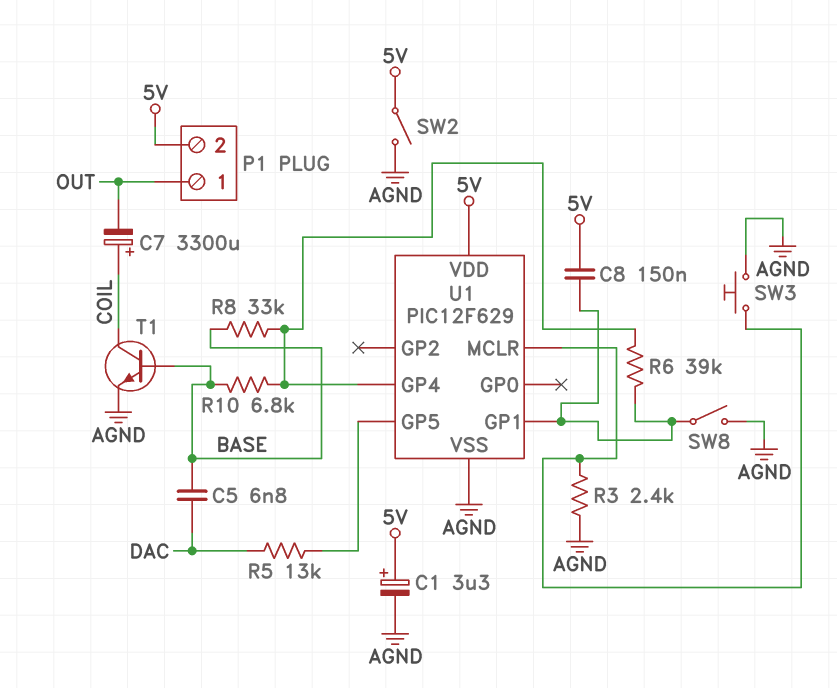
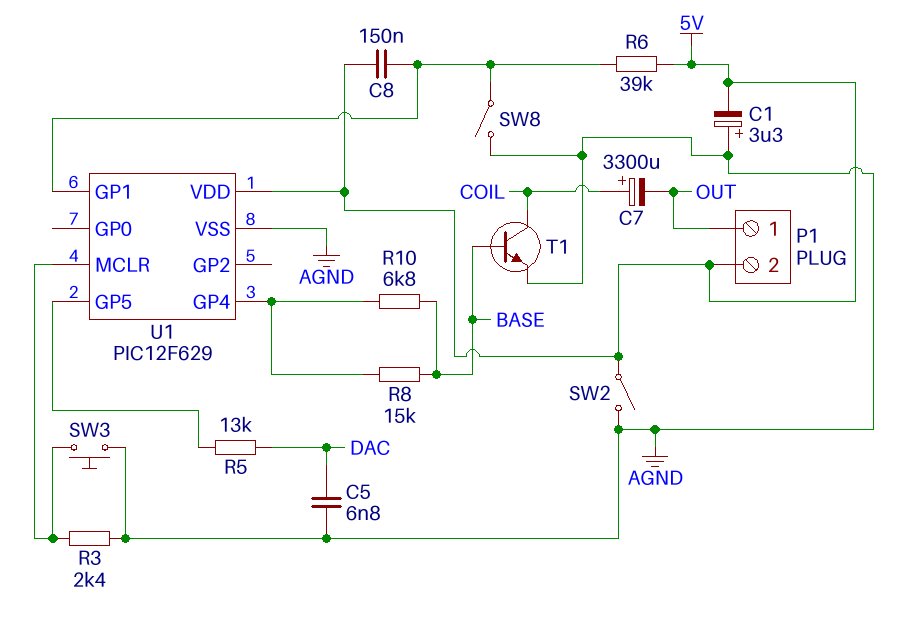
C1: 3.3uF (plus 5V, minus AGND) -> 3.3uF (plus AGND, minus 5V)
C5: 6.8nF (BASE, DAC) -> 6.8nF (AGND, DAC)
R6: 39k (U1/GP1, U1/GP4) -> 39k (5V, U1/GP1)
R8: 33k (BASE, U1/GP4) -> 15k (BASE, U1/GP4)

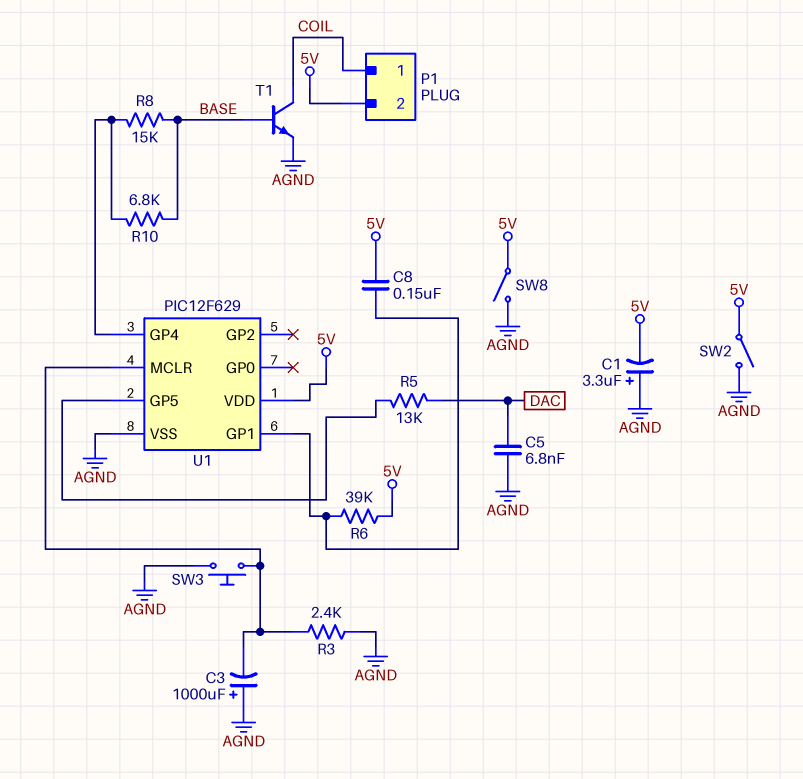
C3: none -> 1000uF (plus AGND, minus U1/MCLR)
C7: 3300uF (plus COIL, minus OUT) -> none
P1 pin 1: OUT -> COIL
SW8: switch (AGND, U1/GP1) -> switch (5V, AGND)

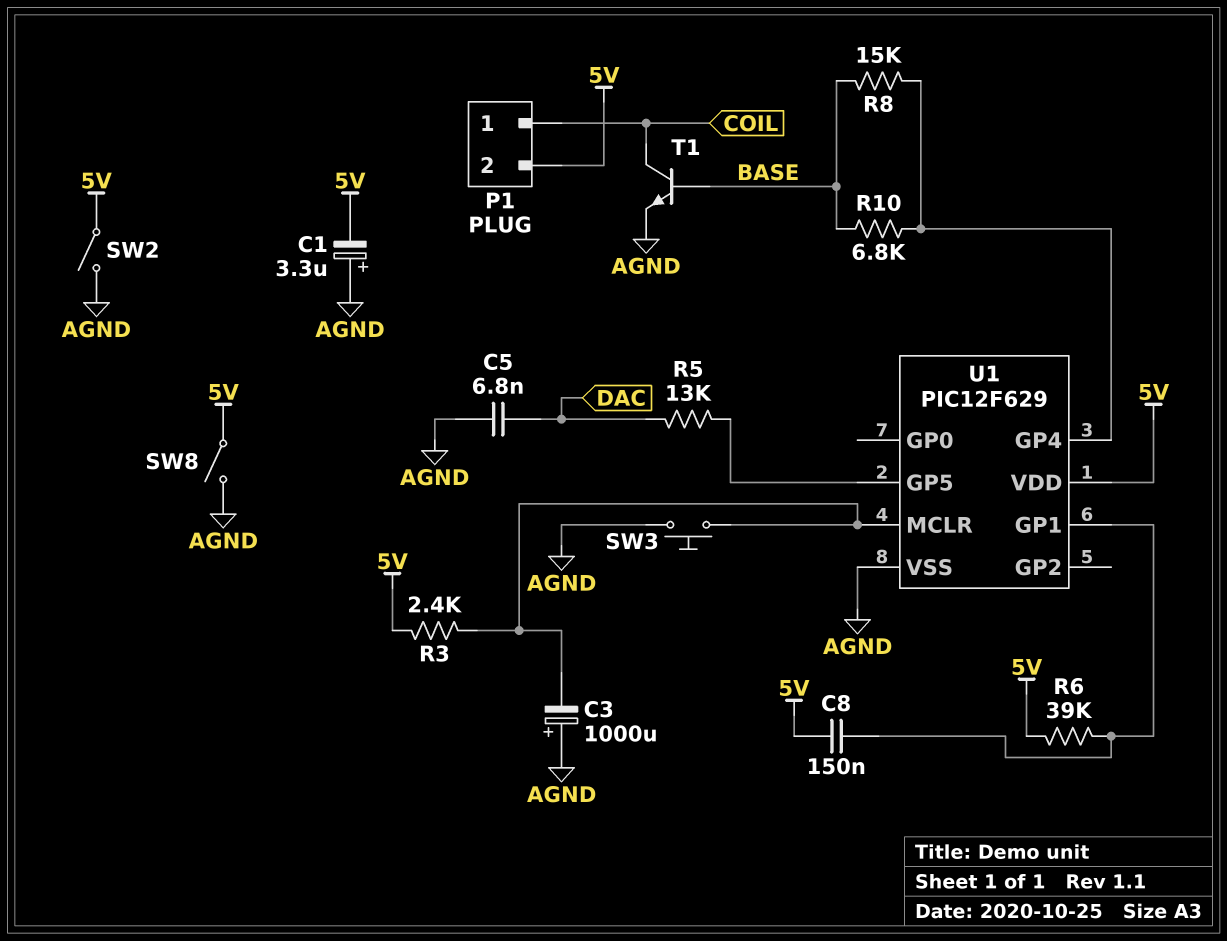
R3: 2.4k (AGND, U1/MCLR) -> 2.4k (5V, U1/MCLR)

